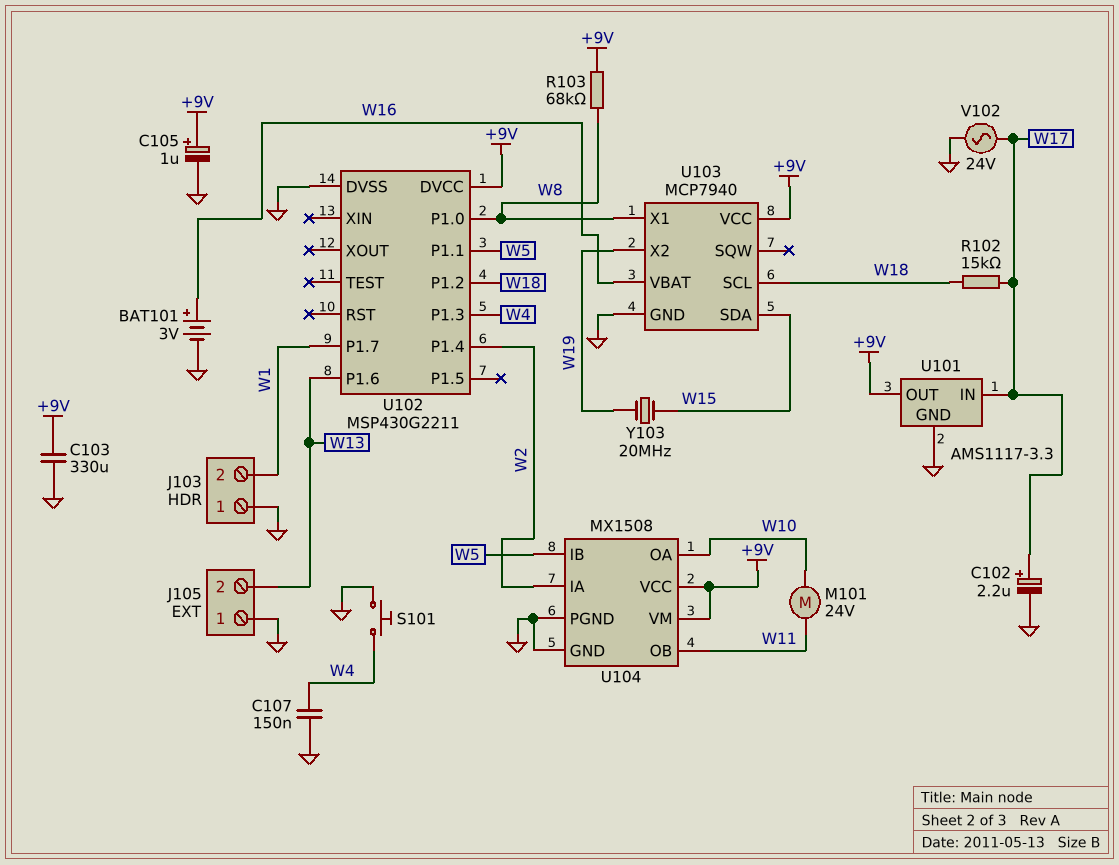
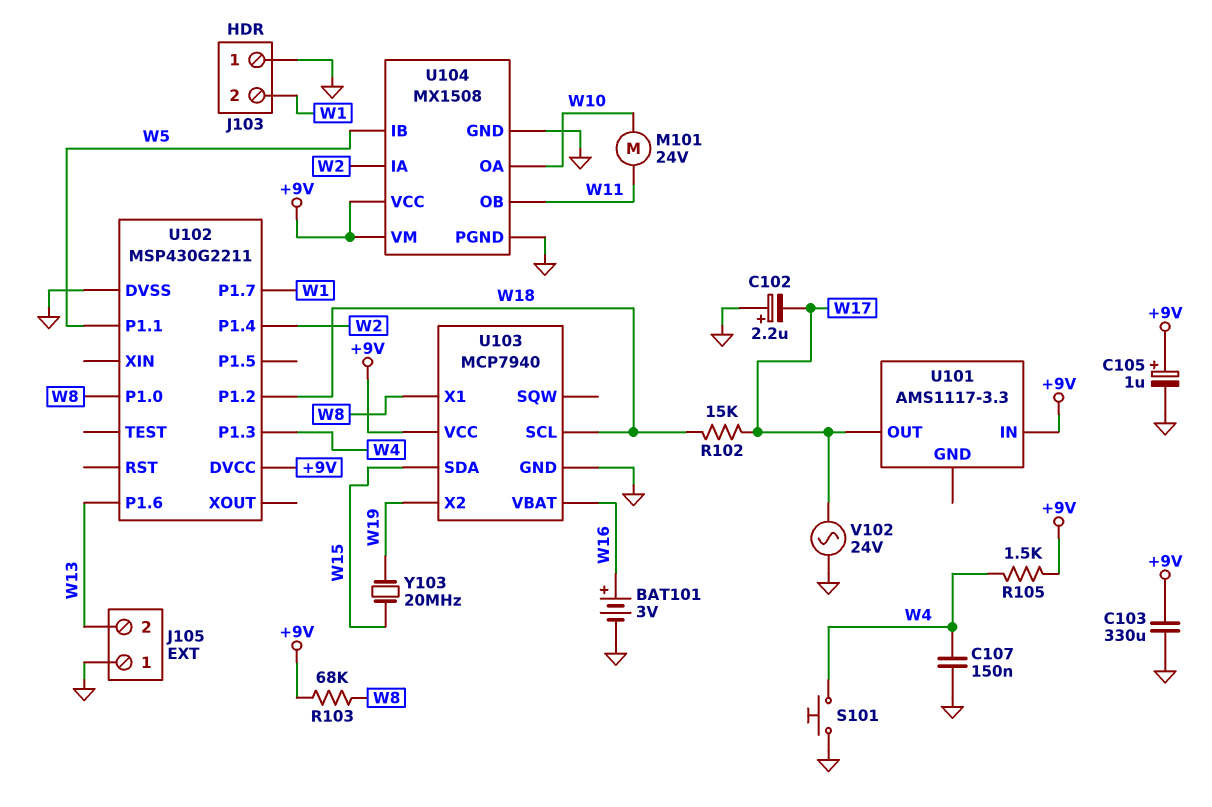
C102: 2.2uF (plus W17, minus GND) -> 2.2uF (plus GND, minus W17)
R105: none -> 1.5k (+9V, W4)
U101 pin GND: GND -> none
U101 pin IN: W17 -> +9V
U101 pin OUT: +9V -> W17

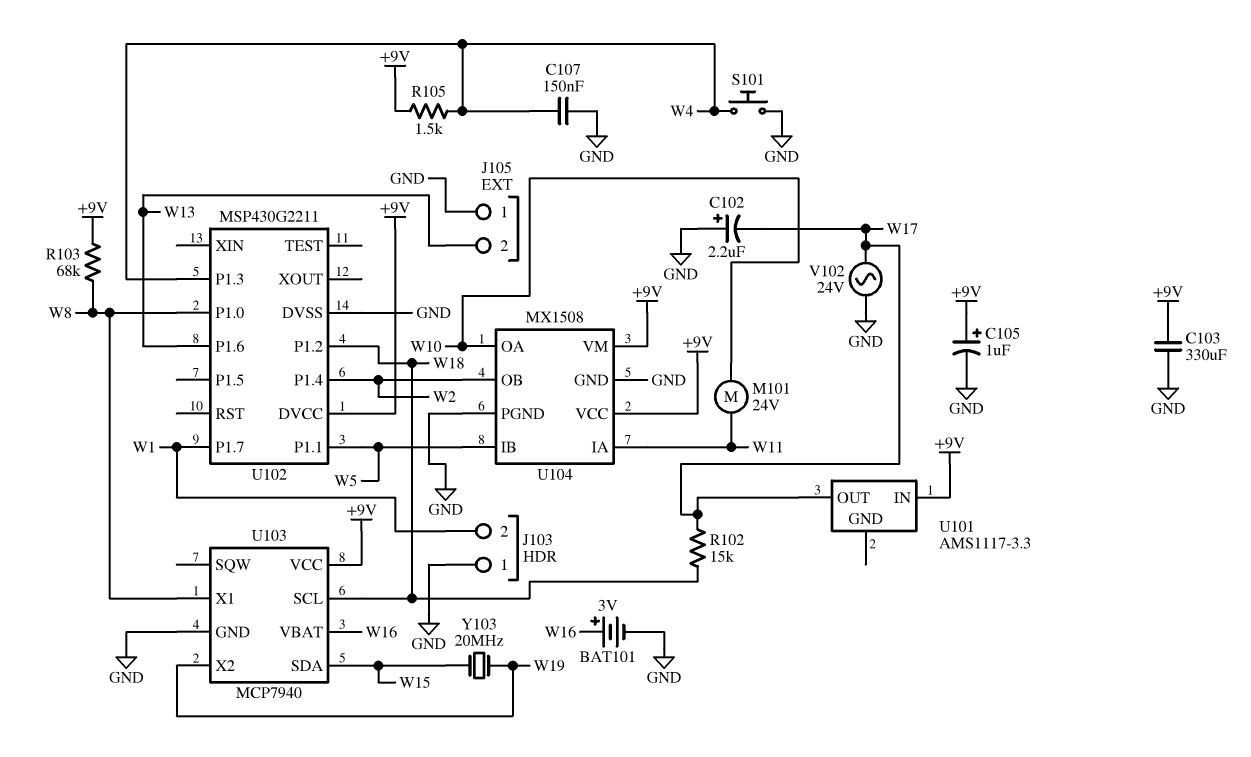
U104 pin IA: W2 -> W11
U104 pin OB: W11 -> W2

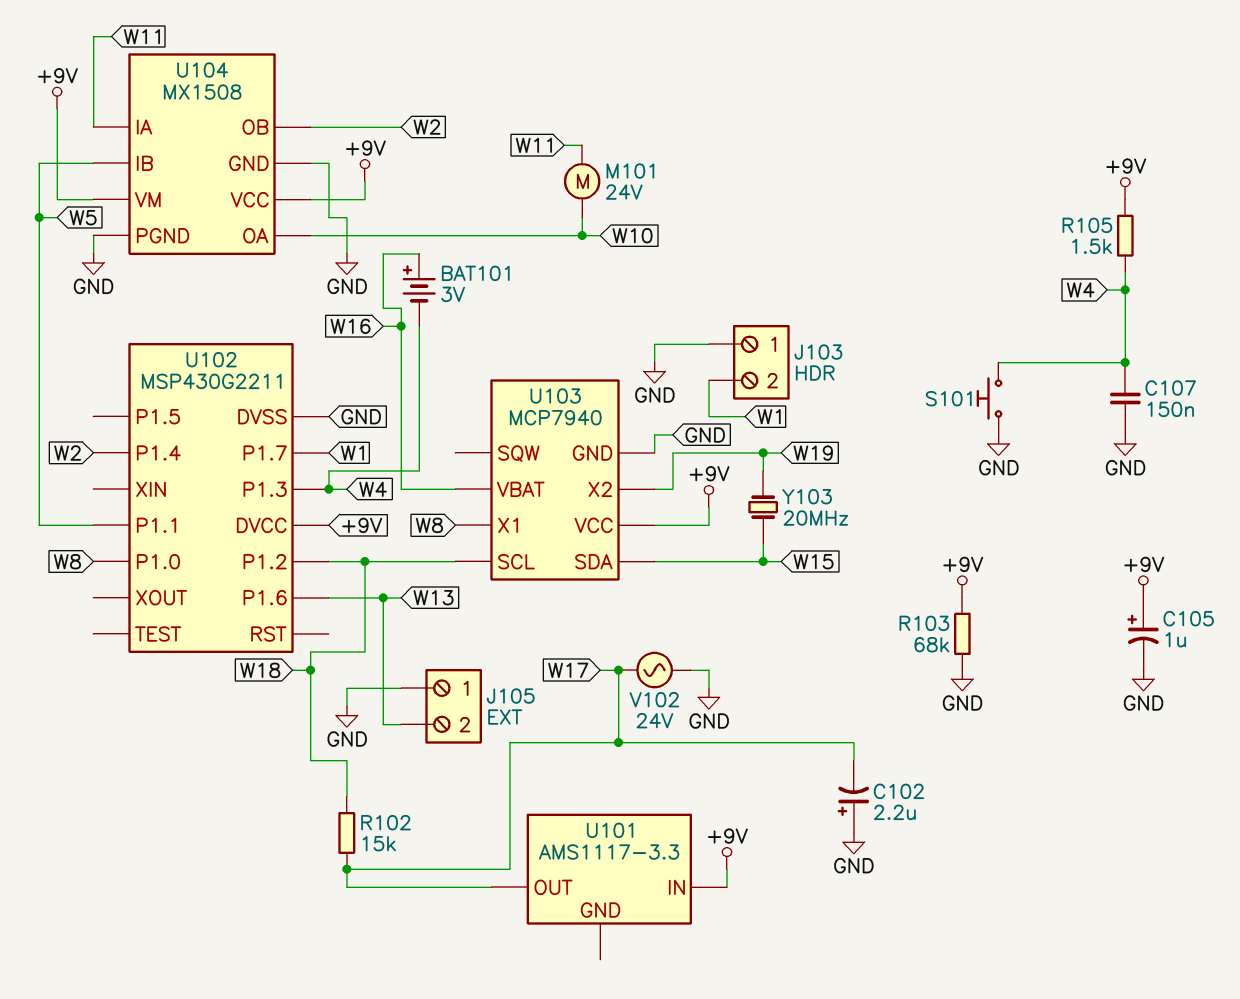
BAT101: 3V (plus W16, minus GND) -> 3V (plus W16, minus W4)
C103: 330uF (+9V, GND) -> none
R103: 68k (+9V, W8) -> 68k (+9V, GND)

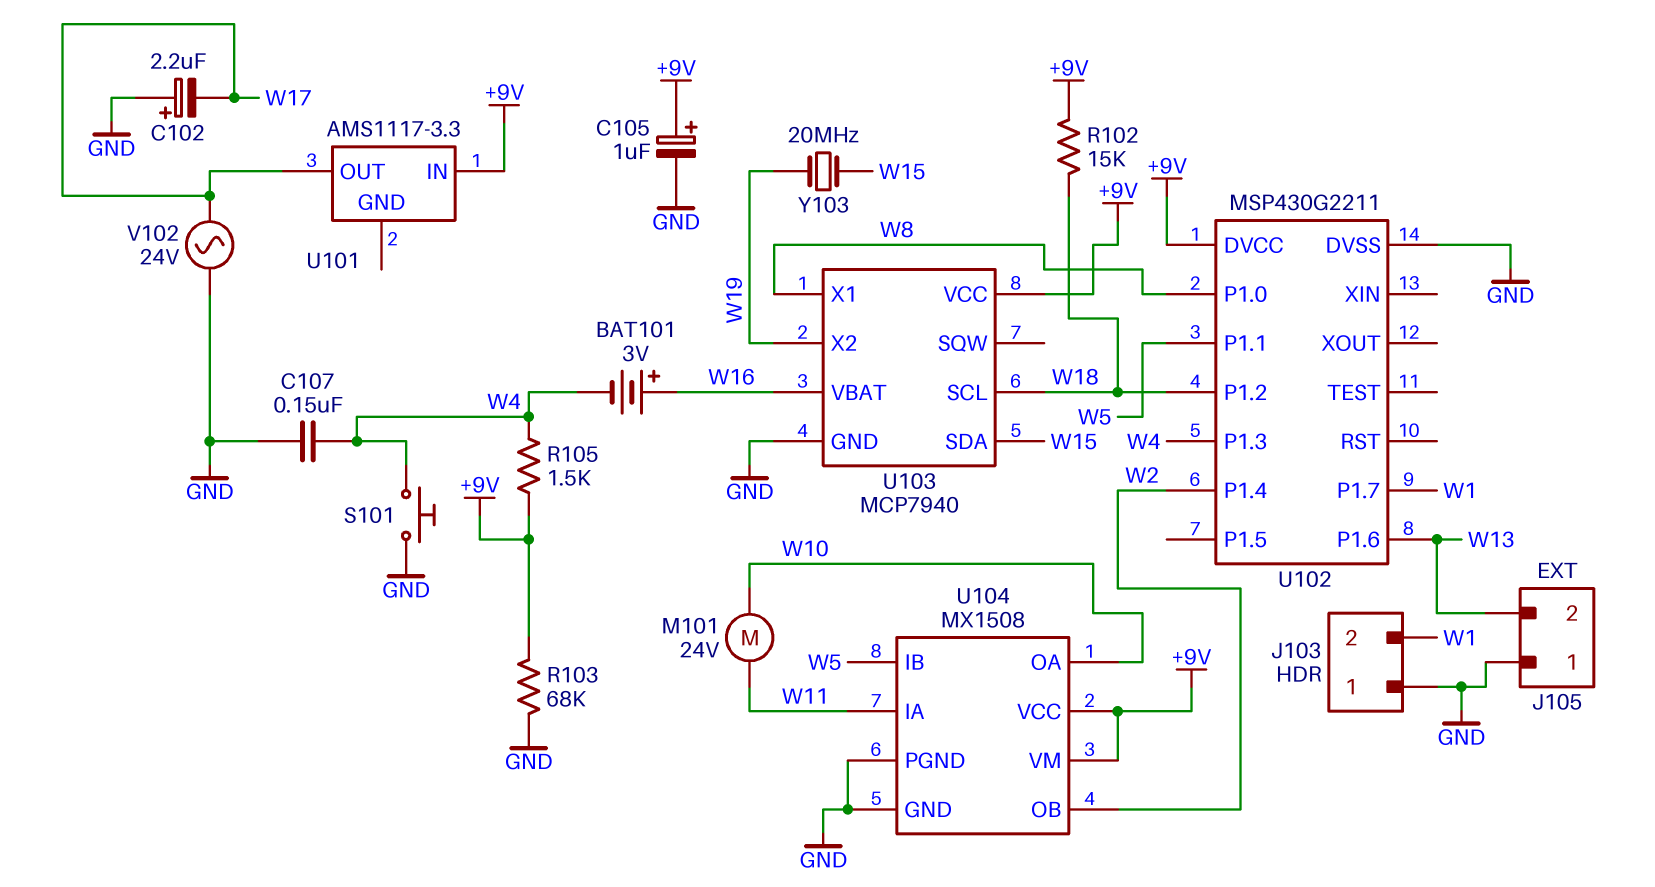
R102: 15k (W17, W18) -> 15k (+9V, W18)

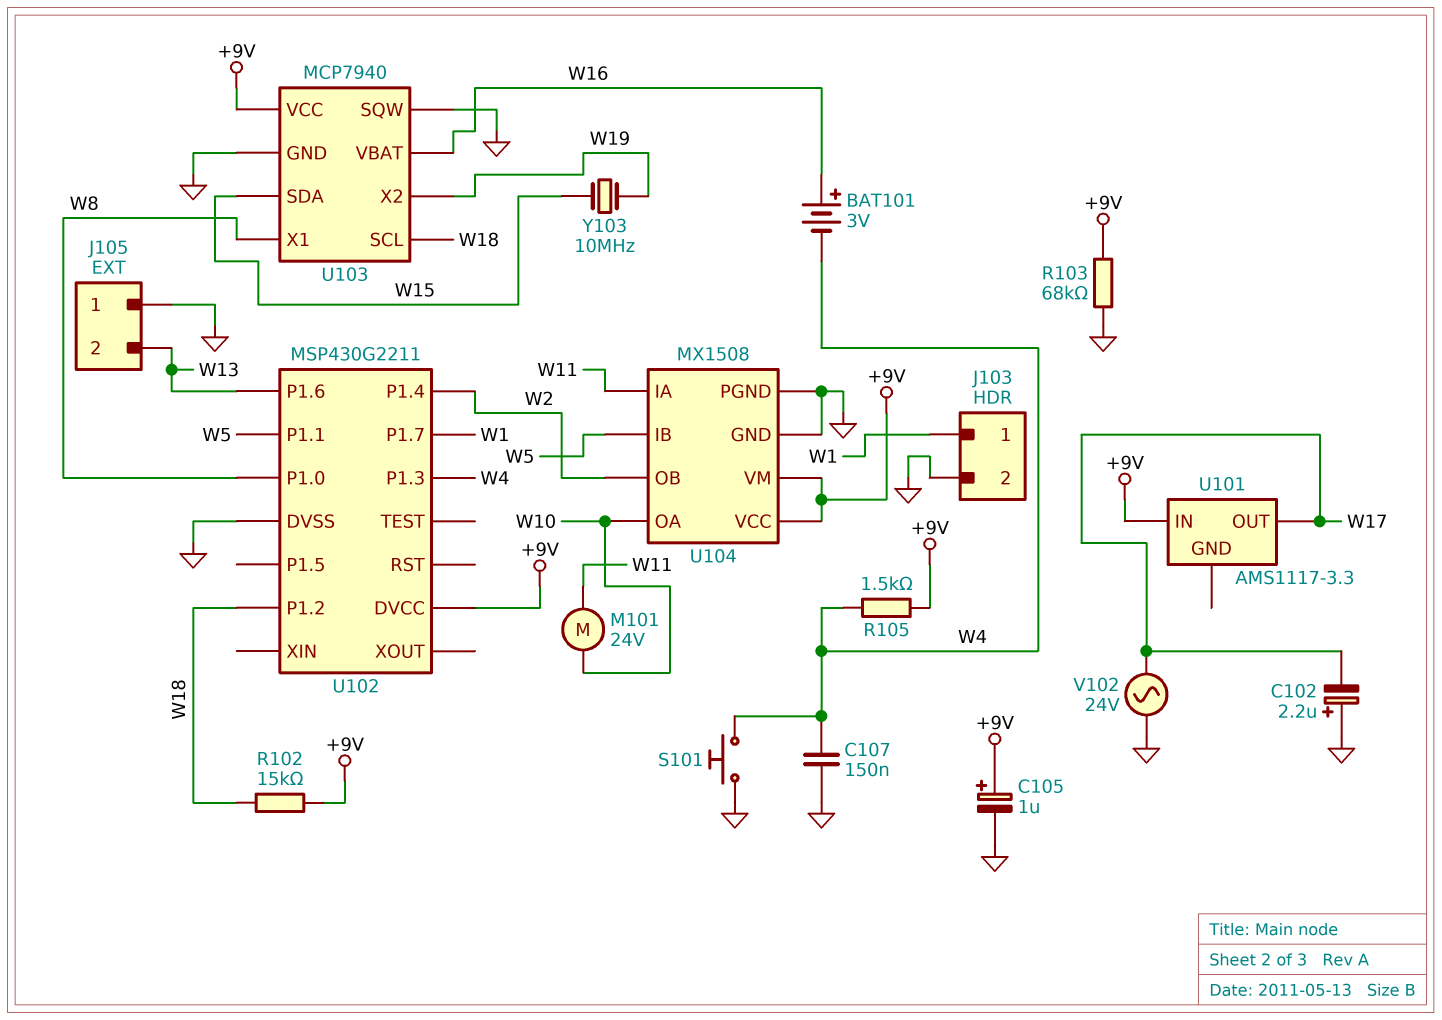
J103 pin 1: GND -> W1
J103 pin 2: W1 -> GND
U103 pin SQW: none -> GND
Y103: 20MHz (W15, W19) -> 10MHz (W15, W19)

